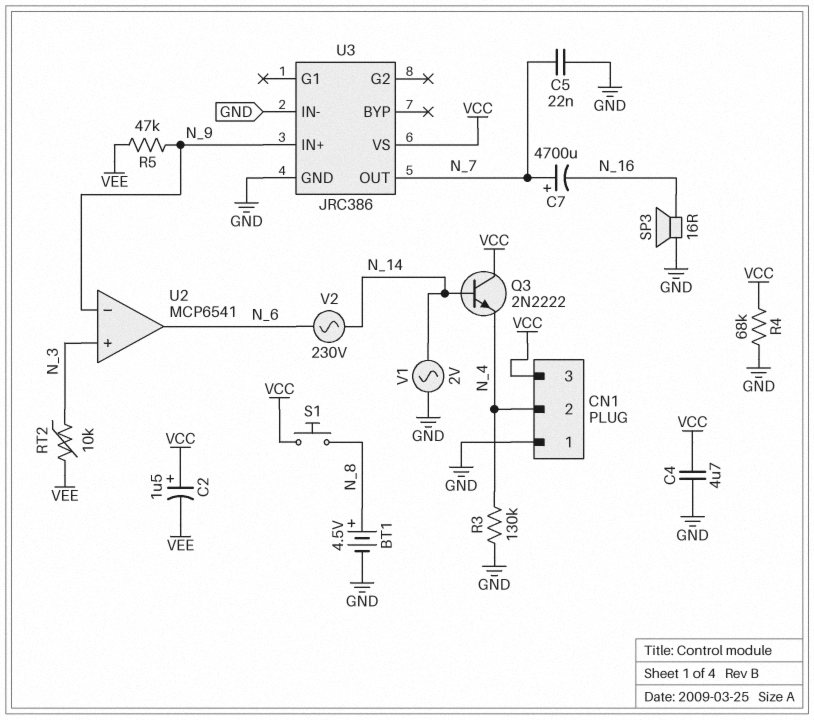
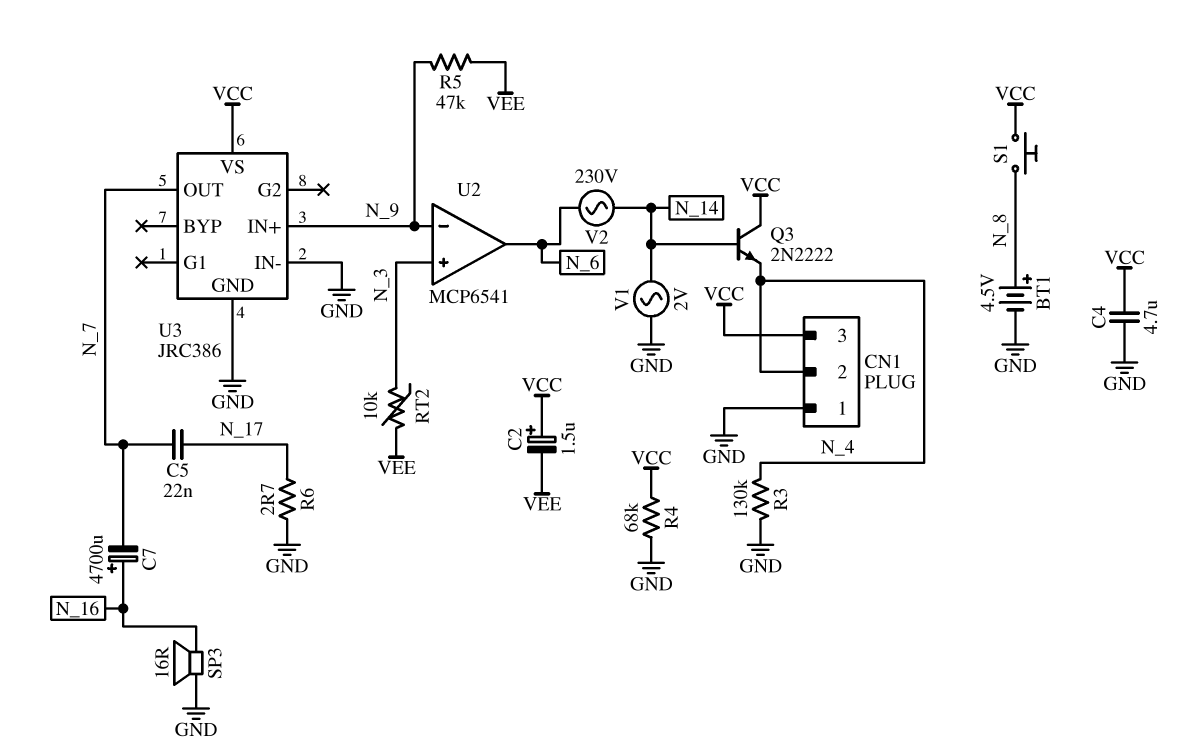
C5: 22nF (GND, N_7) -> 22nF (N_7, N_17)
C7: 4700uF (plus N_7, minus N_16) -> 4700uF (plus N_16, minus N_7)
R6: none -> 2.7 (GND, N_17)

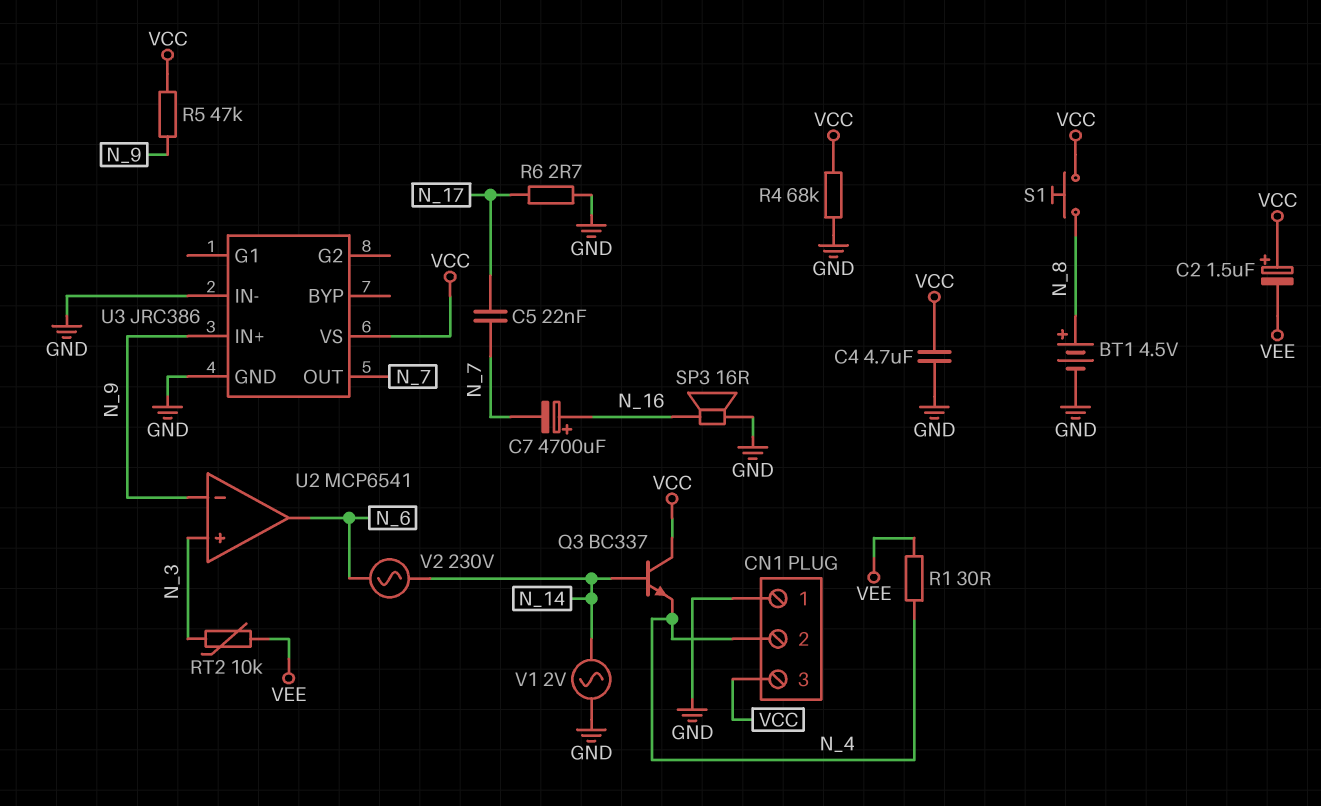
Q3: NPN 2N2222 (B N_14, C VCC, E N_4) -> NPN BC337 (B N_14, C VCC, E N_4)
R1: none -> 30 (N_4, VEE)
R3: 130k (GND, N_4) -> none
R5: 47k (N_9, VEE) -> 47k (N_9, VCC)

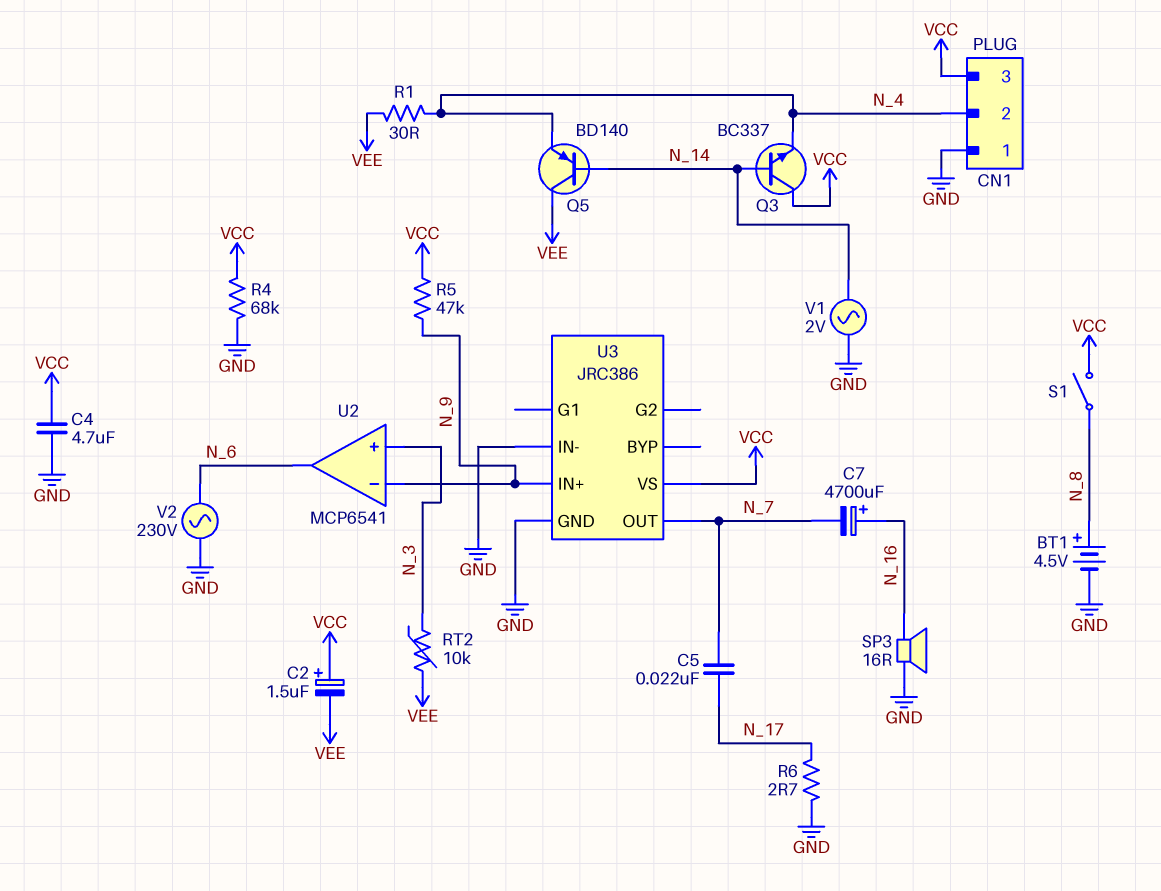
Q5: none -> PNP BD140 (B N_14, C VEE, E N_4)
S1: button (N_8, VCC) -> switch (N_8, VCC)
V2: AC 230V (N_6, N_14) -> AC 230V (GND, N_6)

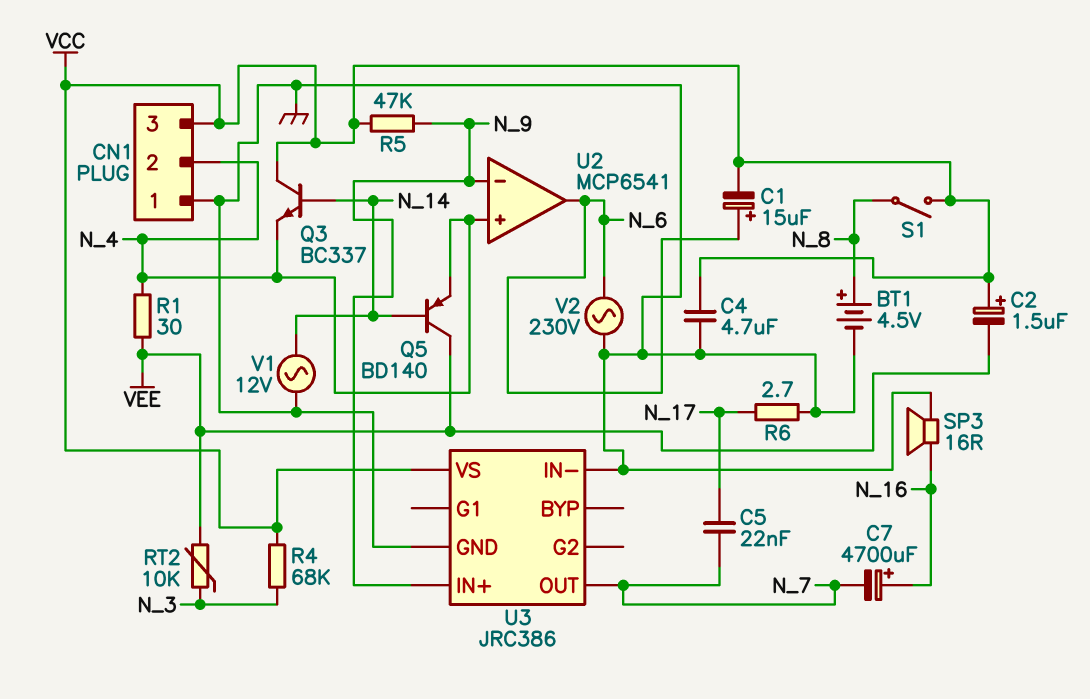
C1: none -> 15uF (plus N_6, minus VCC)
R4: 68k (GND, VCC) -> 68k (N_3, VCC)
U2 pin in+: N_3 -> N_4
V1: AC 2V (GND, N_14) -> AC 12V (GND, N_14)

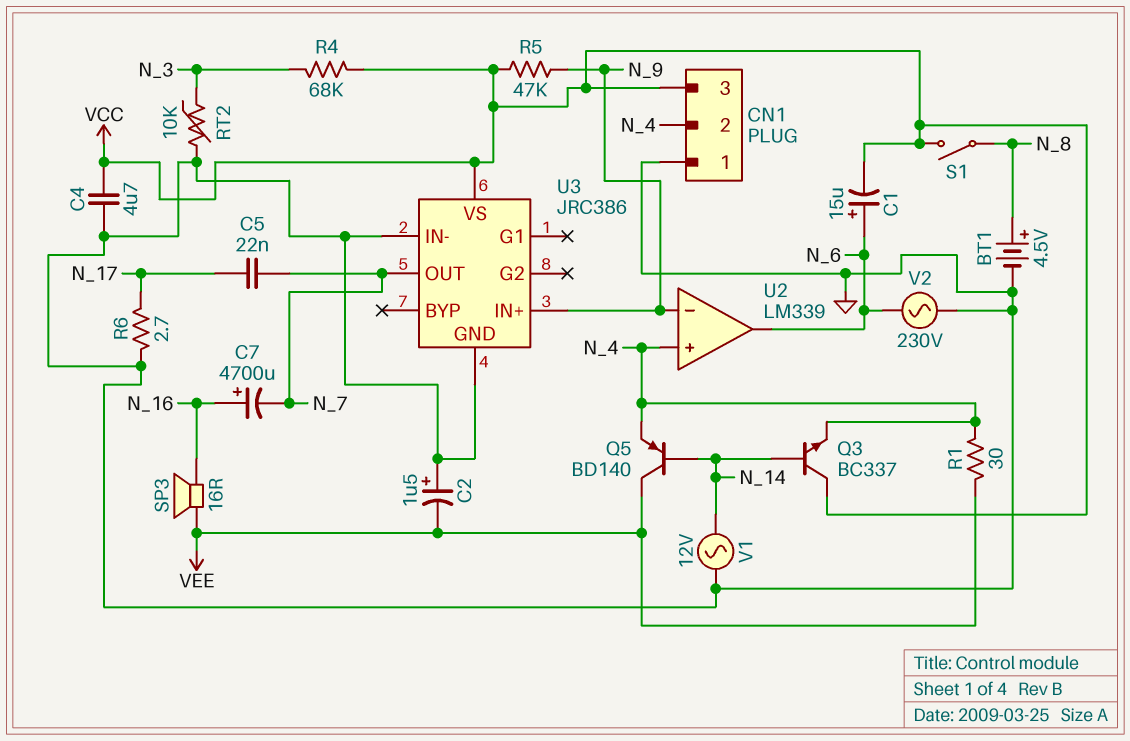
C2: 1.5uF (plus VCC, minus VEE) -> 1.5uF (plus GND, minus VEE)
RT2: 10k (N_3, VEE) -> 10k (GND, N_3)
SP3: speaker 16R (GND, N_16) -> speaker 16R (N_16, VEE)
U2: MCP6541 -> LM339

